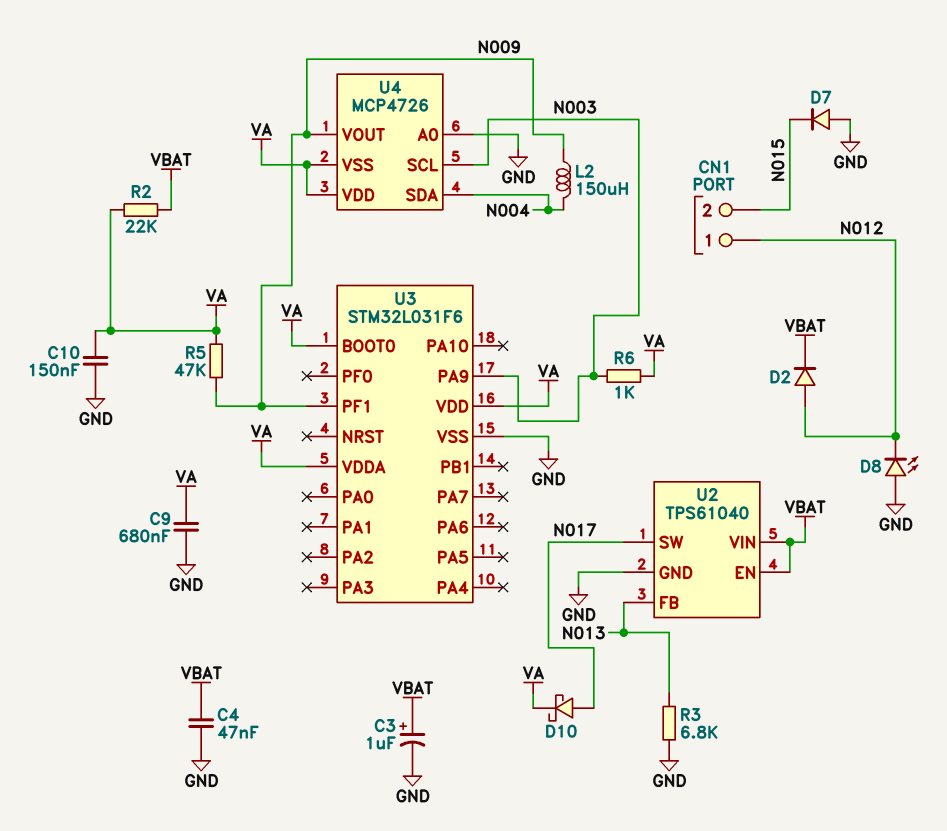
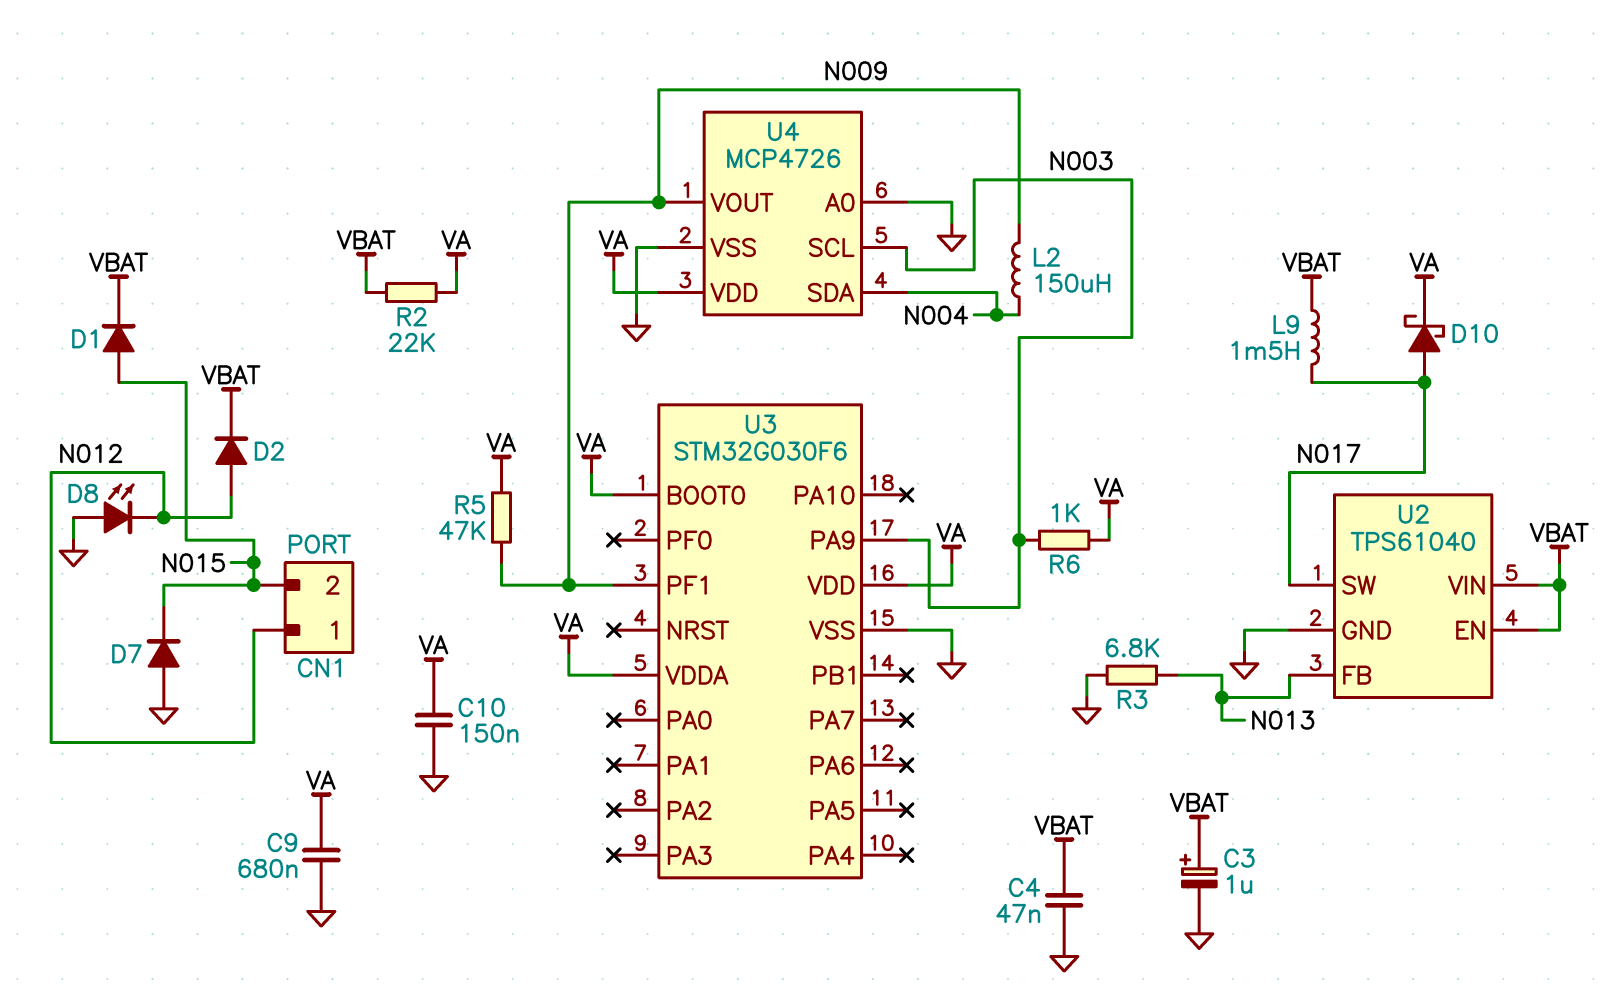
D1: none -> diode (A N015, K VBAT)
L9: none -> 1.5mH (N017, VBAT)
U3: STM32L031F6 -> STM32G030F6
U4 pin VSS: VA -> GND

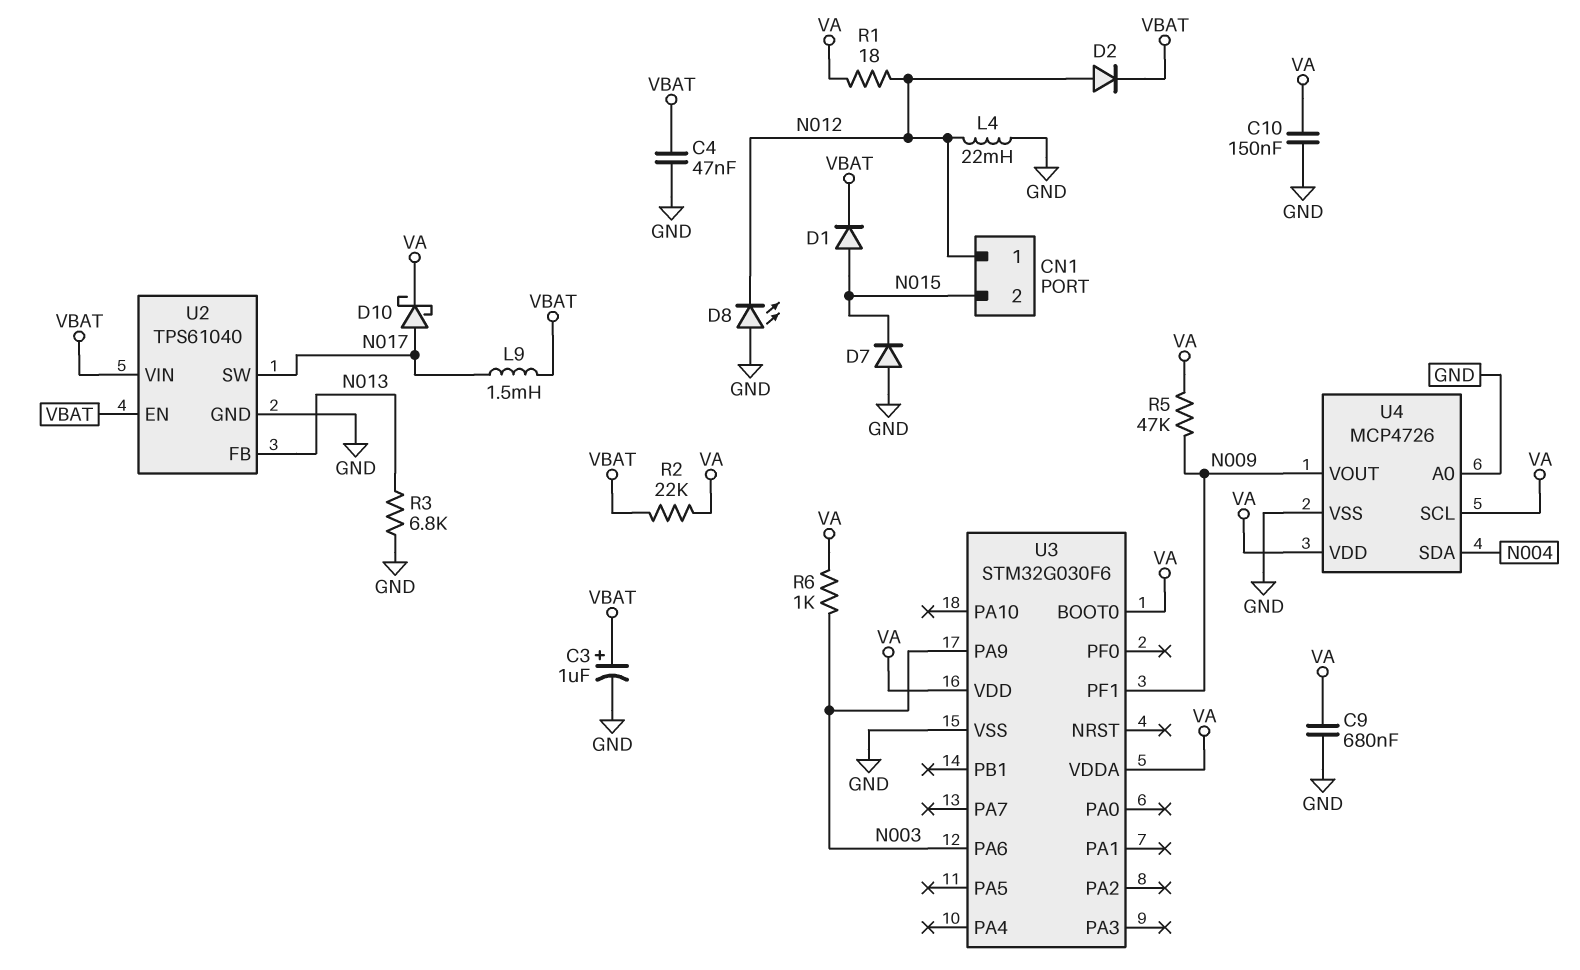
L2: 150uH (N004, N009) -> none
L4: none -> 22mH (GND, N012)
R1: none -> 18 (N012, VA)
U3 pin PA6: none -> N003
U4 pin SCL: N003 -> VA

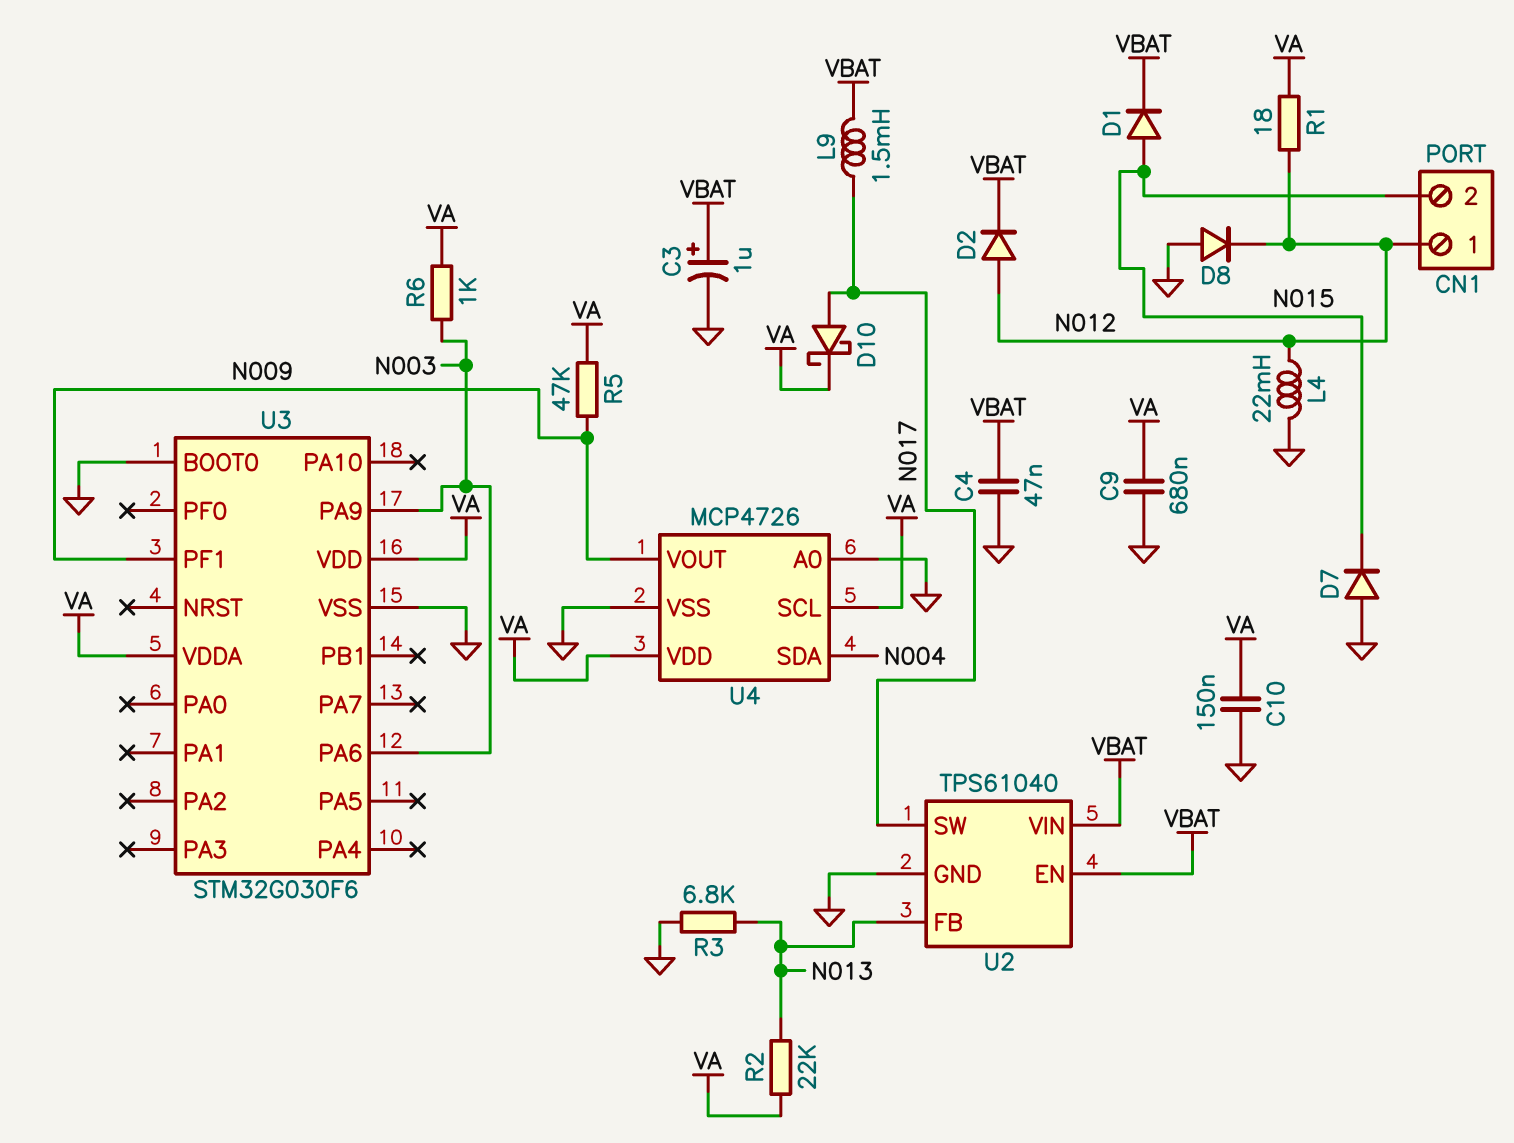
D8: LED (A GND, K N012) -> diode (A GND, K N012)
R2: 22k (VA, VBAT) -> 22k (N013, VA)
U3 pin BOOT0: VA -> GND

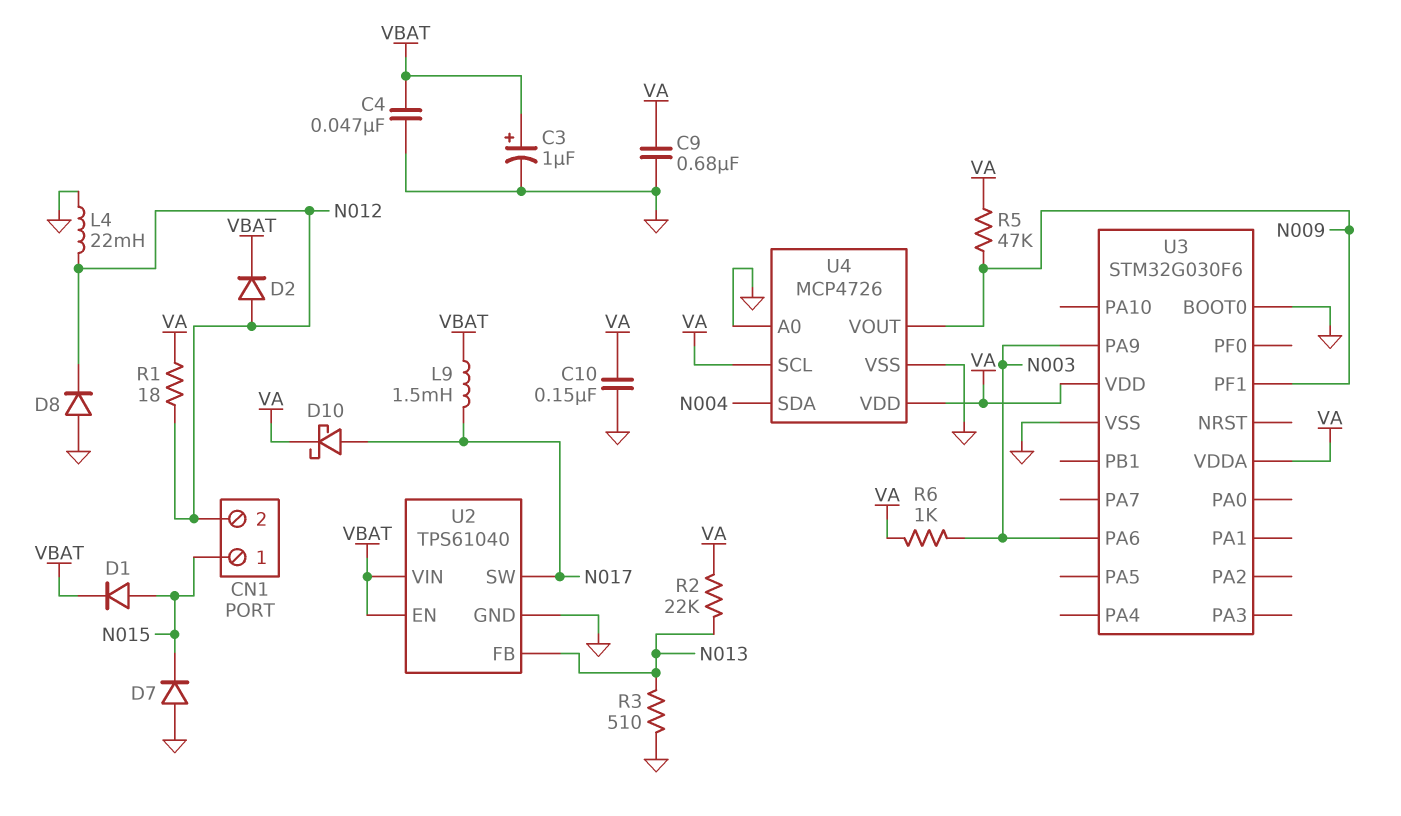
CN1 pin 1: N012 -> N015
CN1 pin 2: N015 -> N012
R3: 6.8k (GND, N013) -> 510 (GND, N013)

